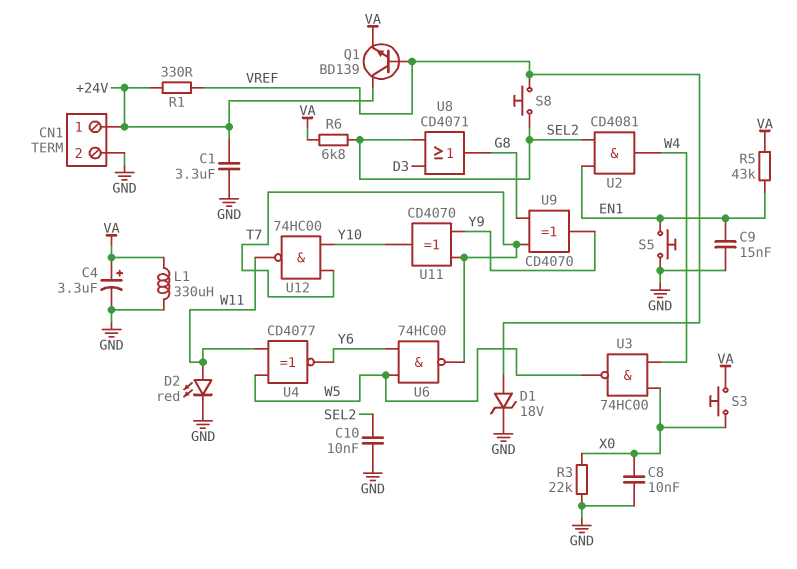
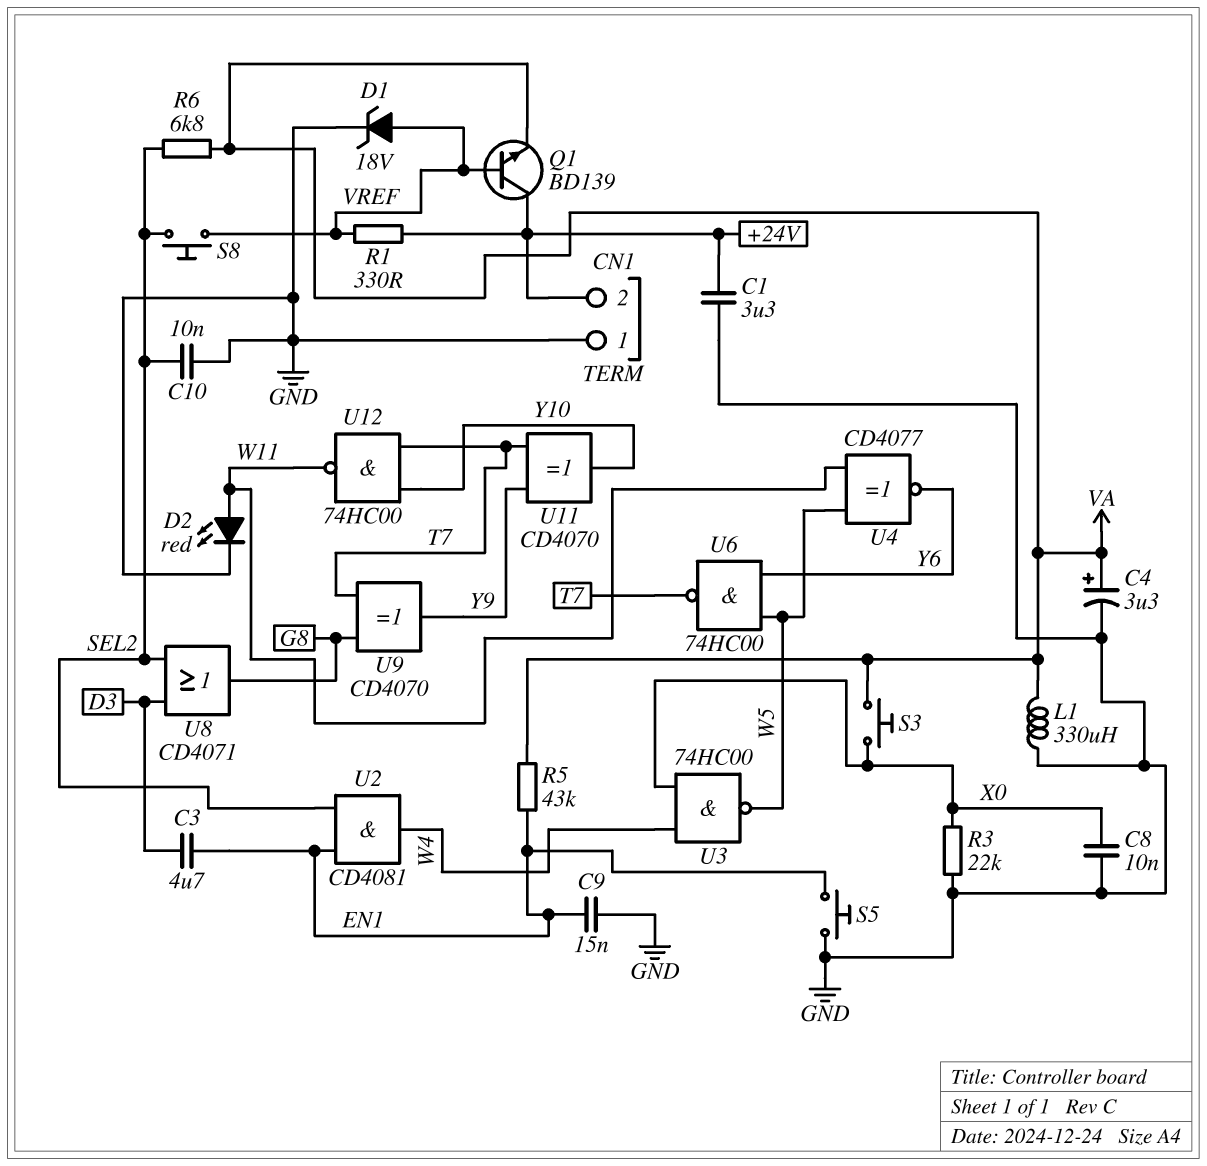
C3: none -> 4.7uF (D3, EN1)
CN1 pin 1: +24V -> GND
CN1 pin 2: GND -> +24V

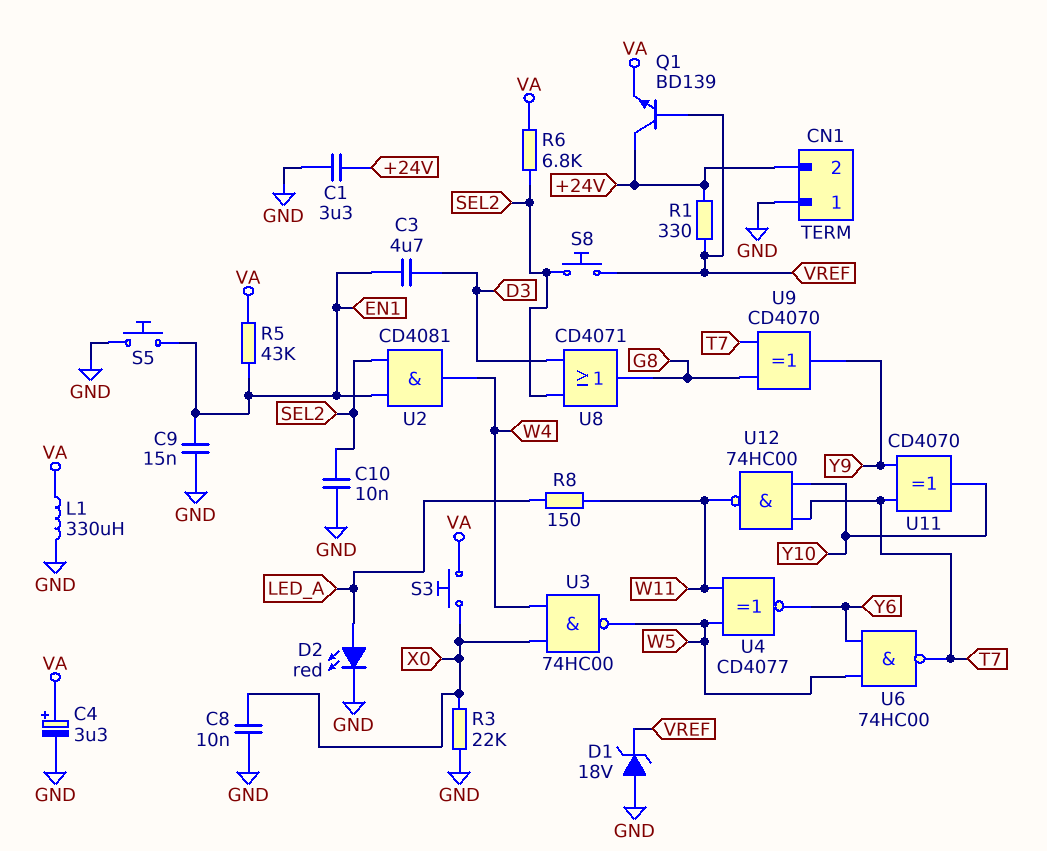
D1: zener 18V (A VREF, K GND) -> zener 18V (A GND, K VREF)
D2: LED red (A W11, K GND) -> LED red (A LED_A, K GND)
R8: none -> 150 (LED_A, W11)

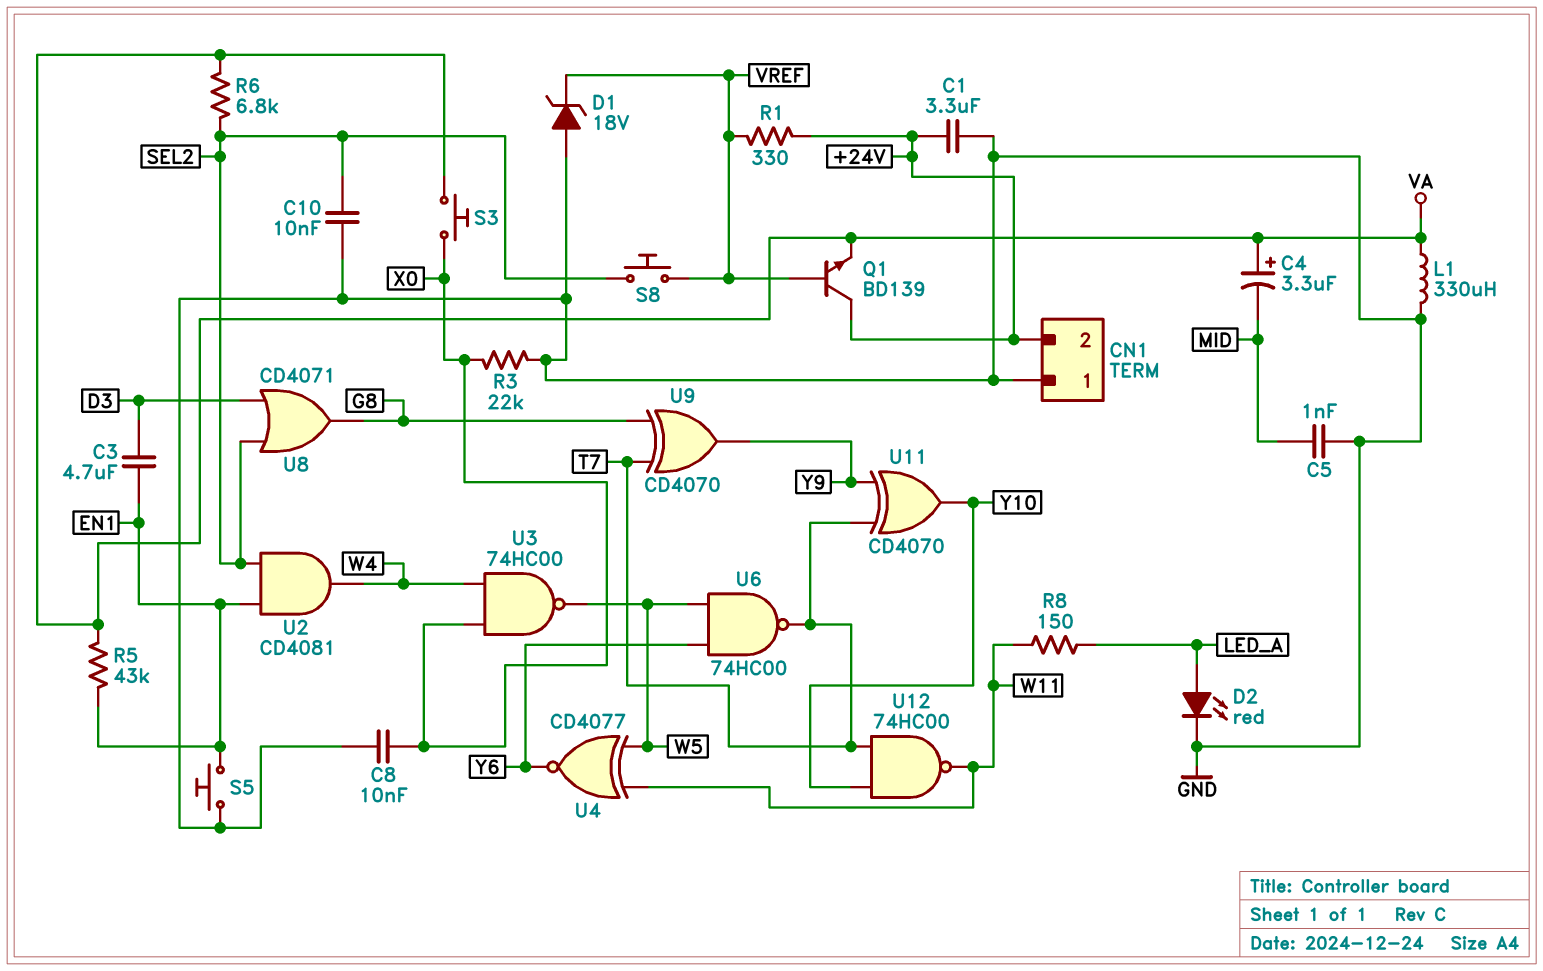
C4: 3.3uF (plus VA, minus GND) -> 3.3uF (plus VA, minus MID)
C5: none -> 1nF (GND, MID)
C9: 15nF (EN1, GND) -> none

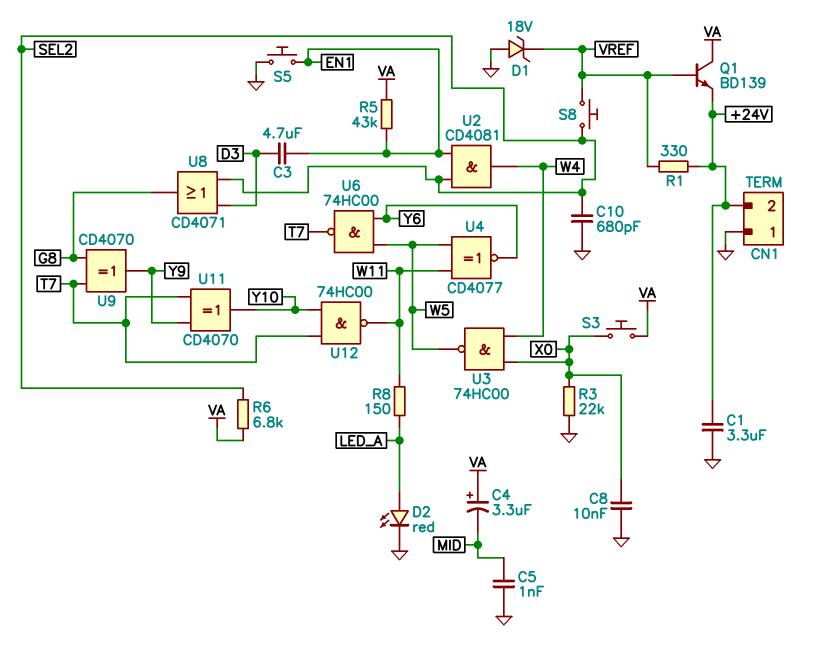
C10: 10nF (GND, SEL2) -> 680pF (GND, SEL2)
L1: 330uH (GND, VA) -> none
Q1: NPN BD139 (B VREF, C +24V, E VA) -> NPN BD139 (B VREF, C VA, E +24V)

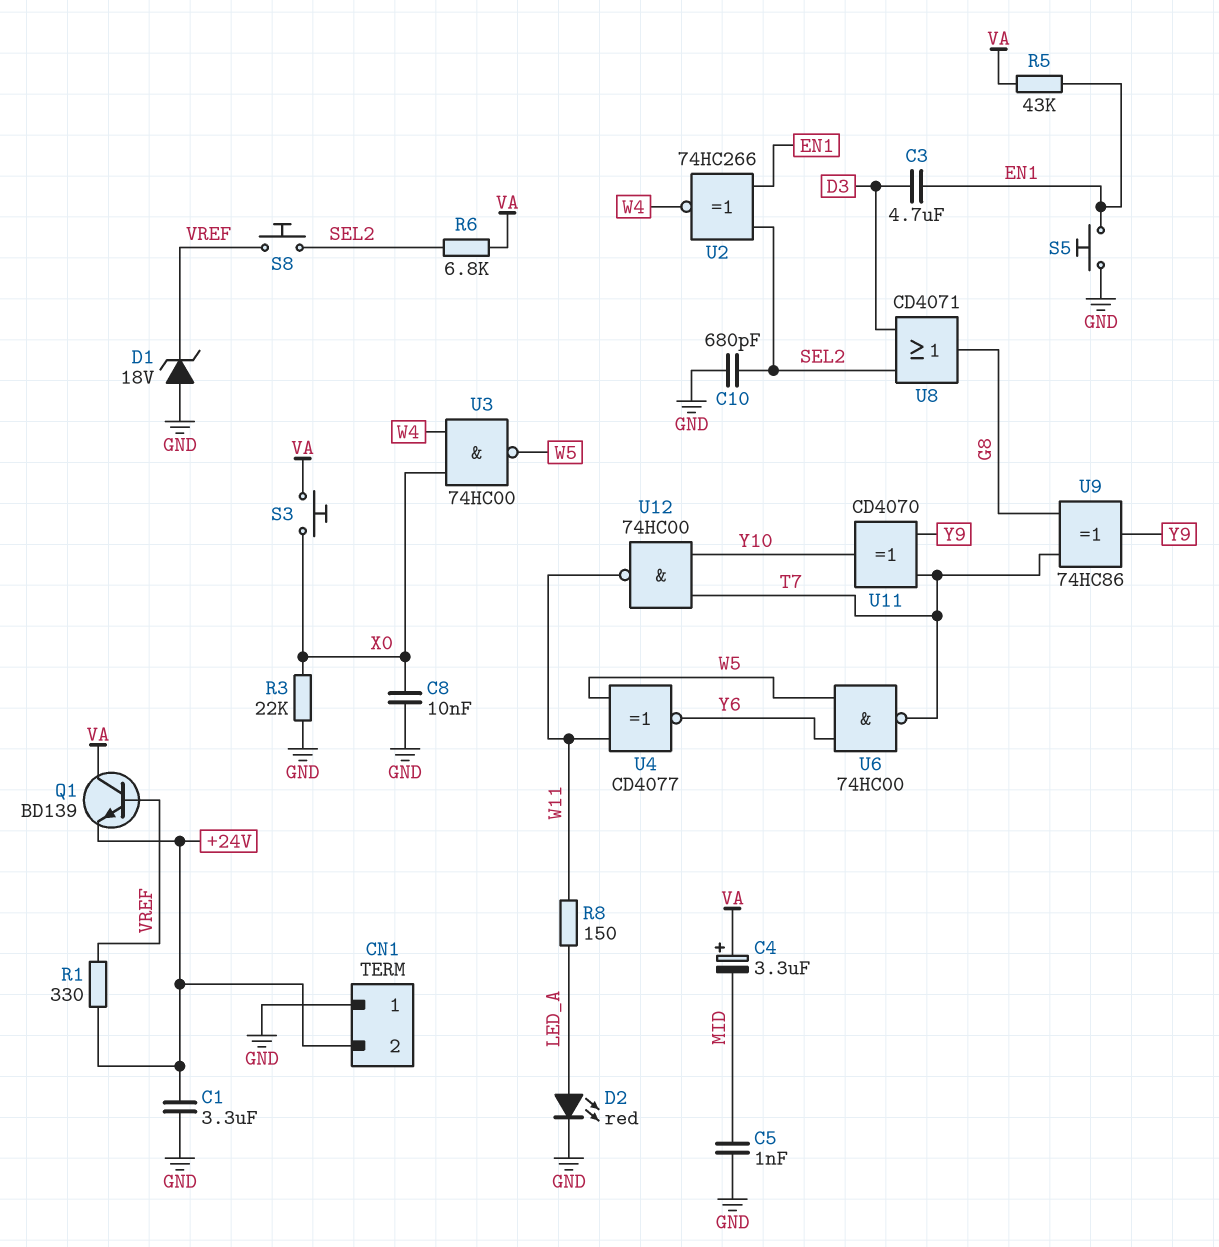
U2: AND CD4081 (in EN1, in SEL2, out W4) -> XNOR 74HC266 (in EN1, in SEL2, out W4)
U9: XOR CD4070 (in G8, in T7, out Y9) -> XOR 74HC86 (in G8, in T7, out Y9)

